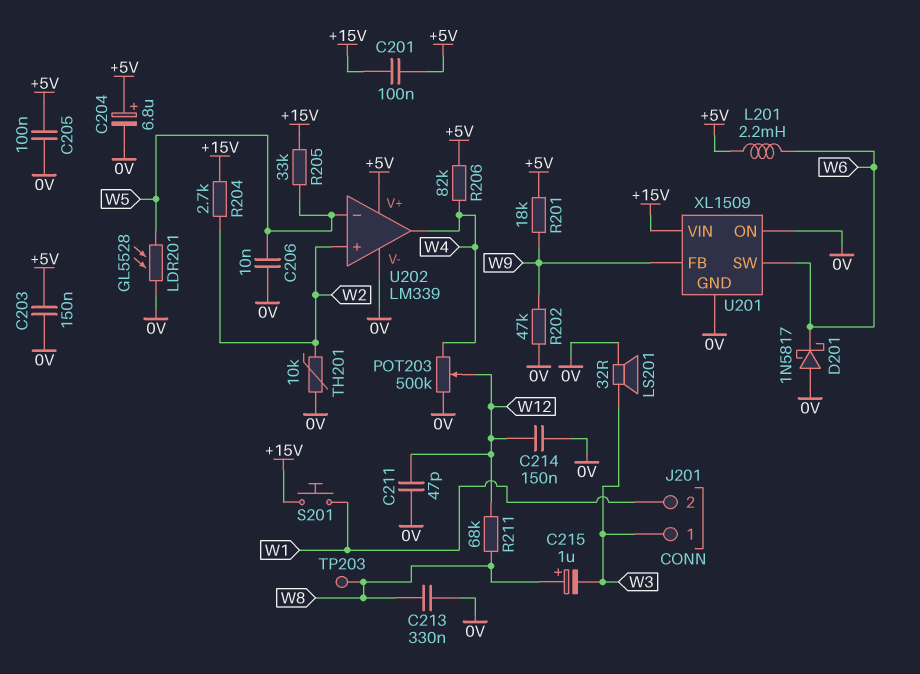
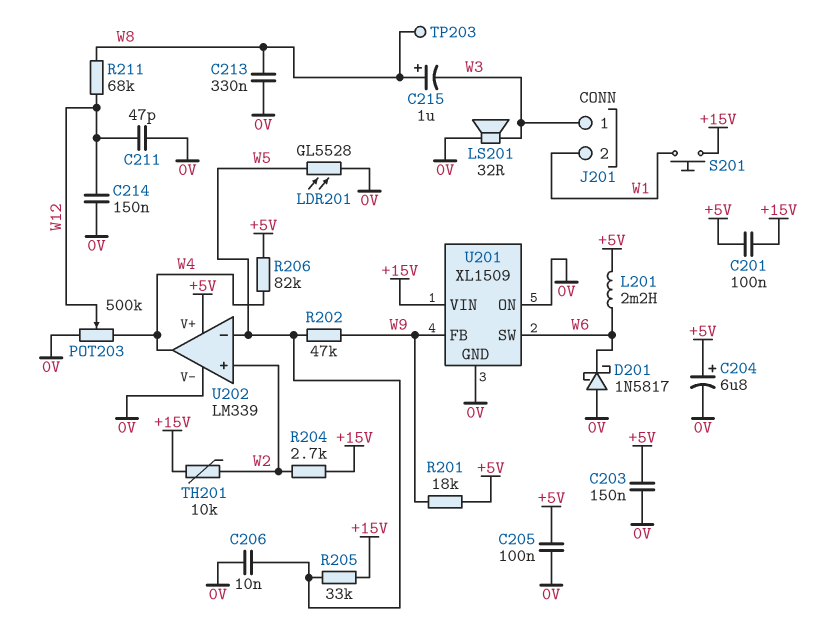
R202: 47k (0V, W9) -> 47k (W5, W9)
TH201: 10k (0V, W2) -> 10k (+15V, W2)

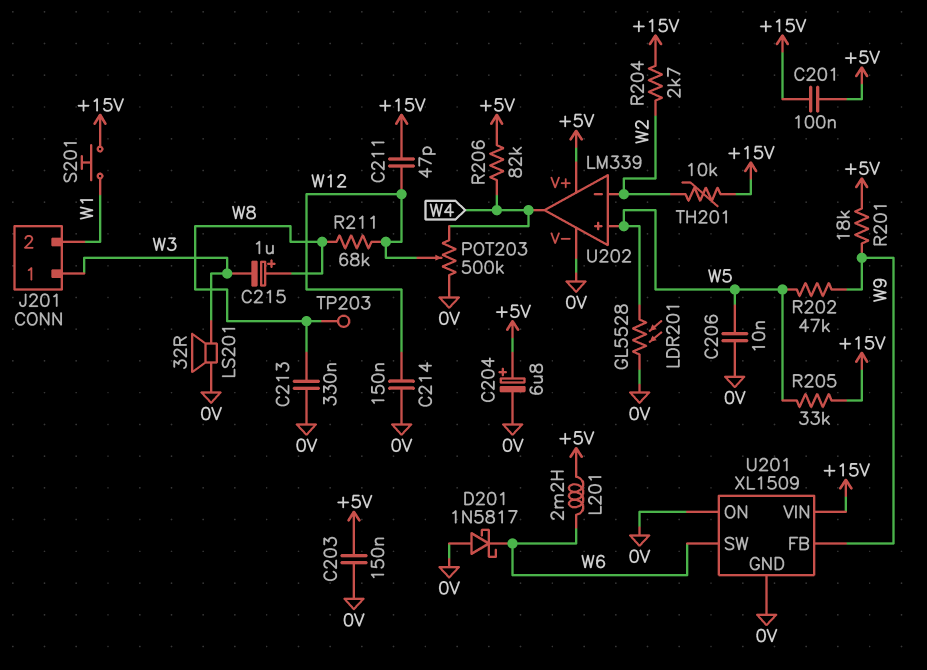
C205: 100nF (+5V, 0V) -> none
C211: 47pF (0V, W12) -> 47pF (+15V, W12)
U202 pin in+: W2 -> W5
U202 pin in-: W5 -> W2

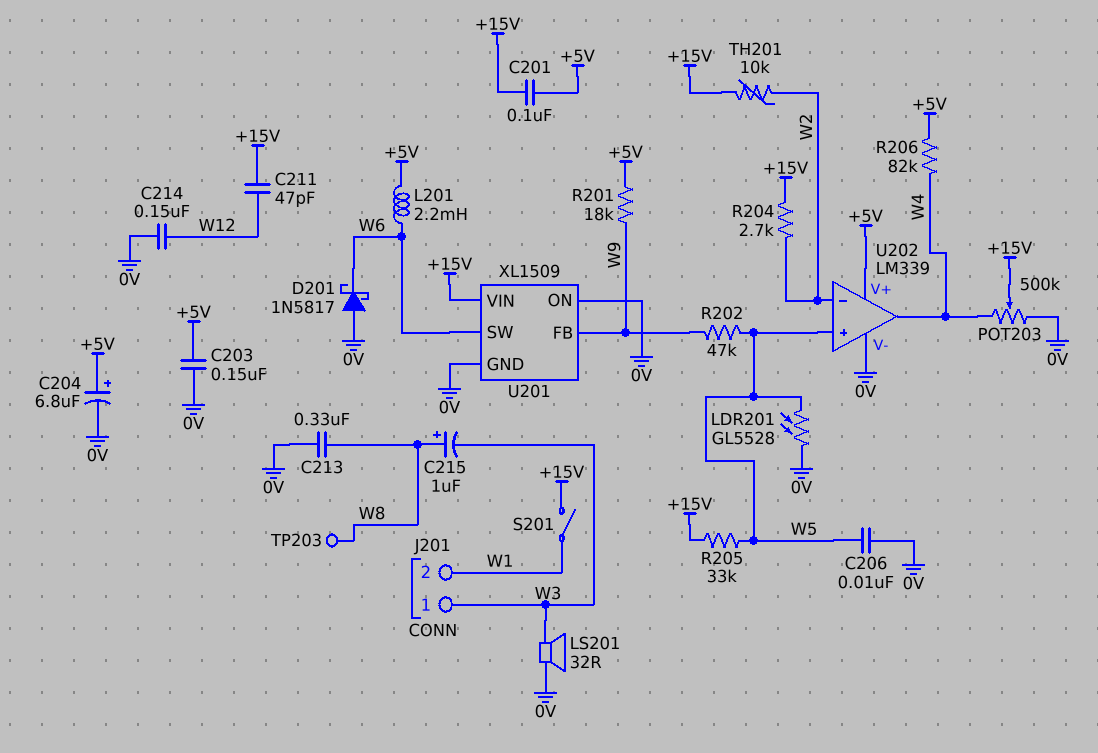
POT203: 500k (0V, W4, wiper W12) -> 500k (0V, W4, wiper +15V)
R211: 68k (W8, W12) -> none
S201: button (+15V, W1) -> switch (+15V, W1)

